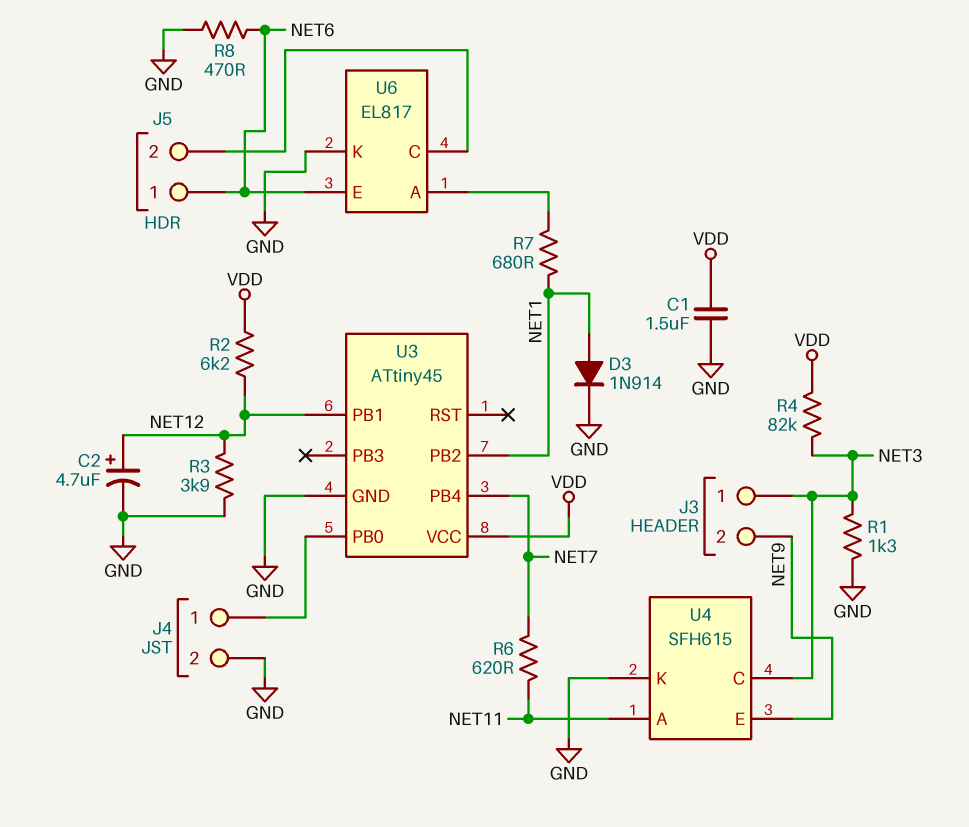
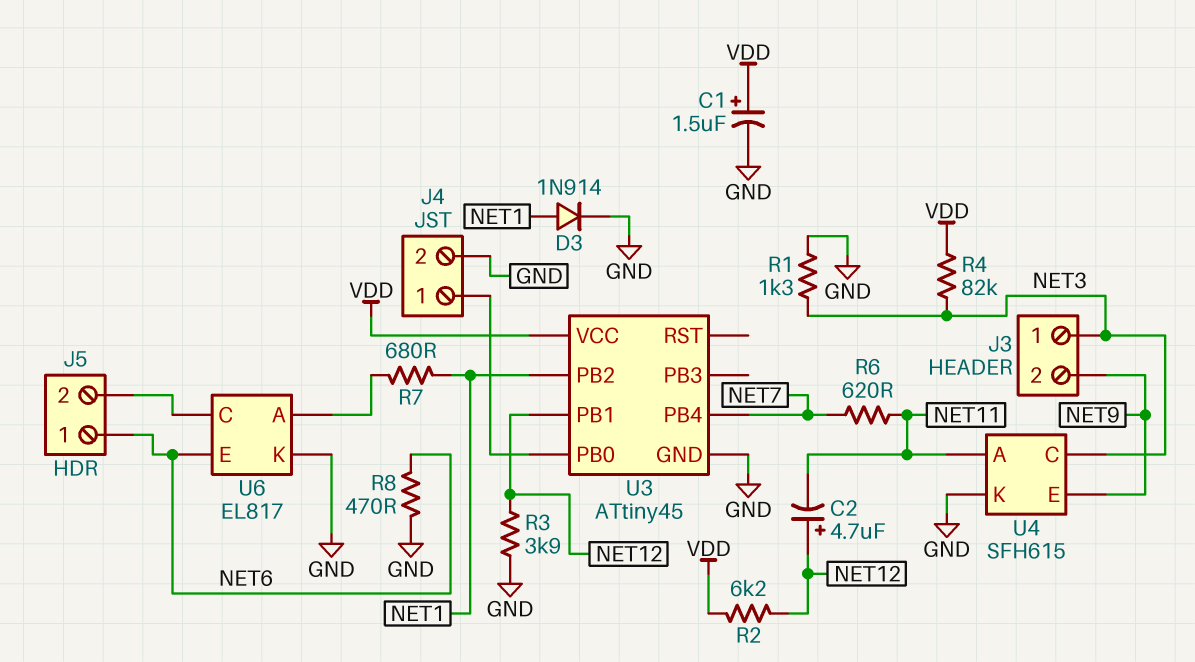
C1: 1.5uF (GND, VDD) -> 1.5uF (plus VDD, minus GND)
C2: 4.7uF (plus NET12, minus GND) -> 4.7uF (plus NET12, minus NET11)

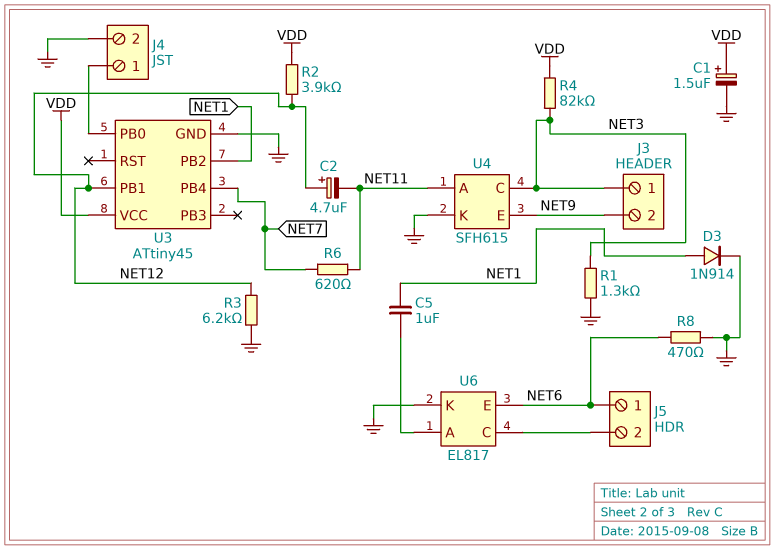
C5: none -> 1uF (NET1, U6/A)
R2: 6.2k (NET12, VDD) -> 3.9k (NET12, VDD)
R3: 3.9k (GND, NET12) -> 6.2k (GND, NET12)
R7: 680 (NET1, U6/A) -> none

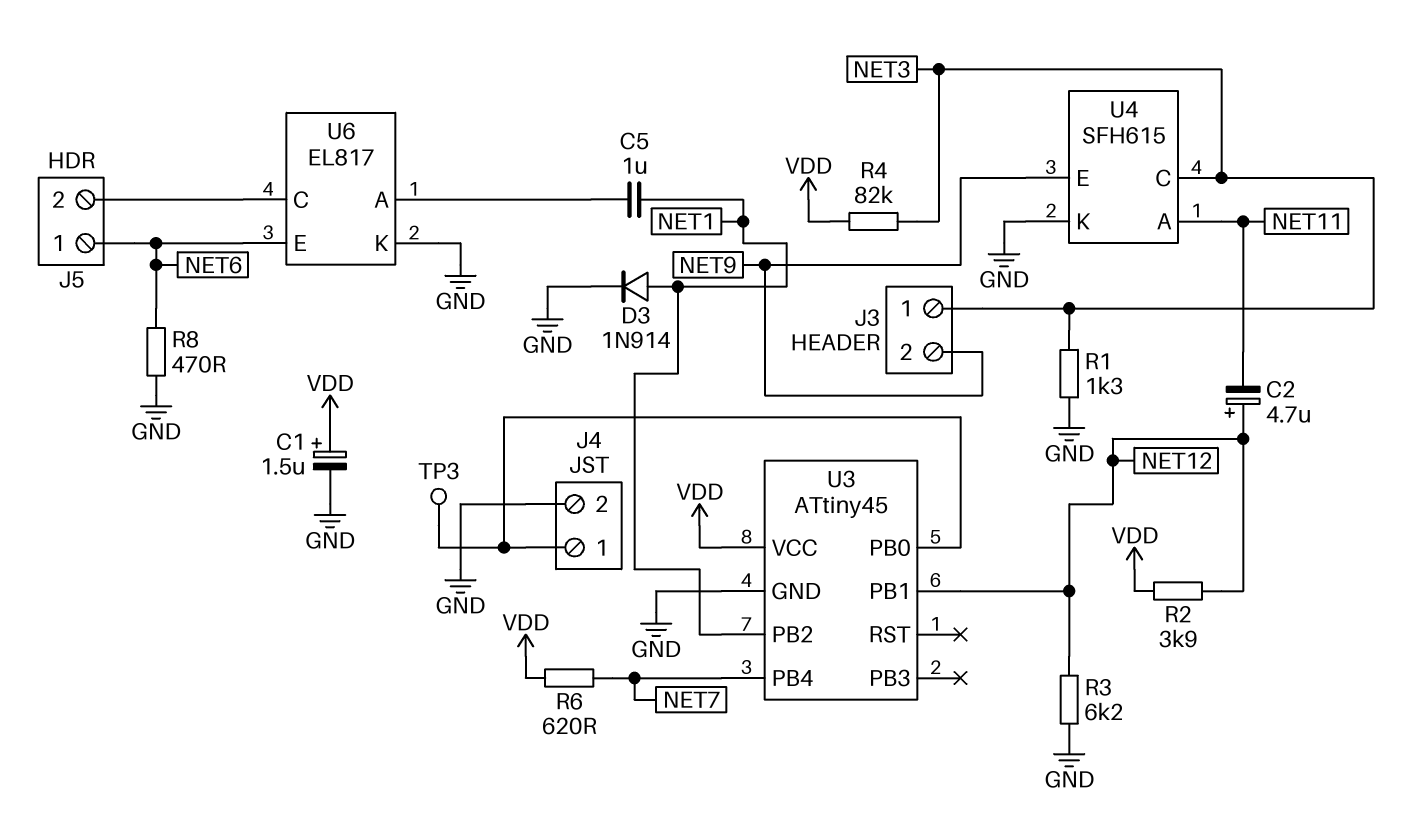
R6: 620 (NET7, NET11) -> 620 (NET7, VDD)
TP3: none -> test point (J4/1)

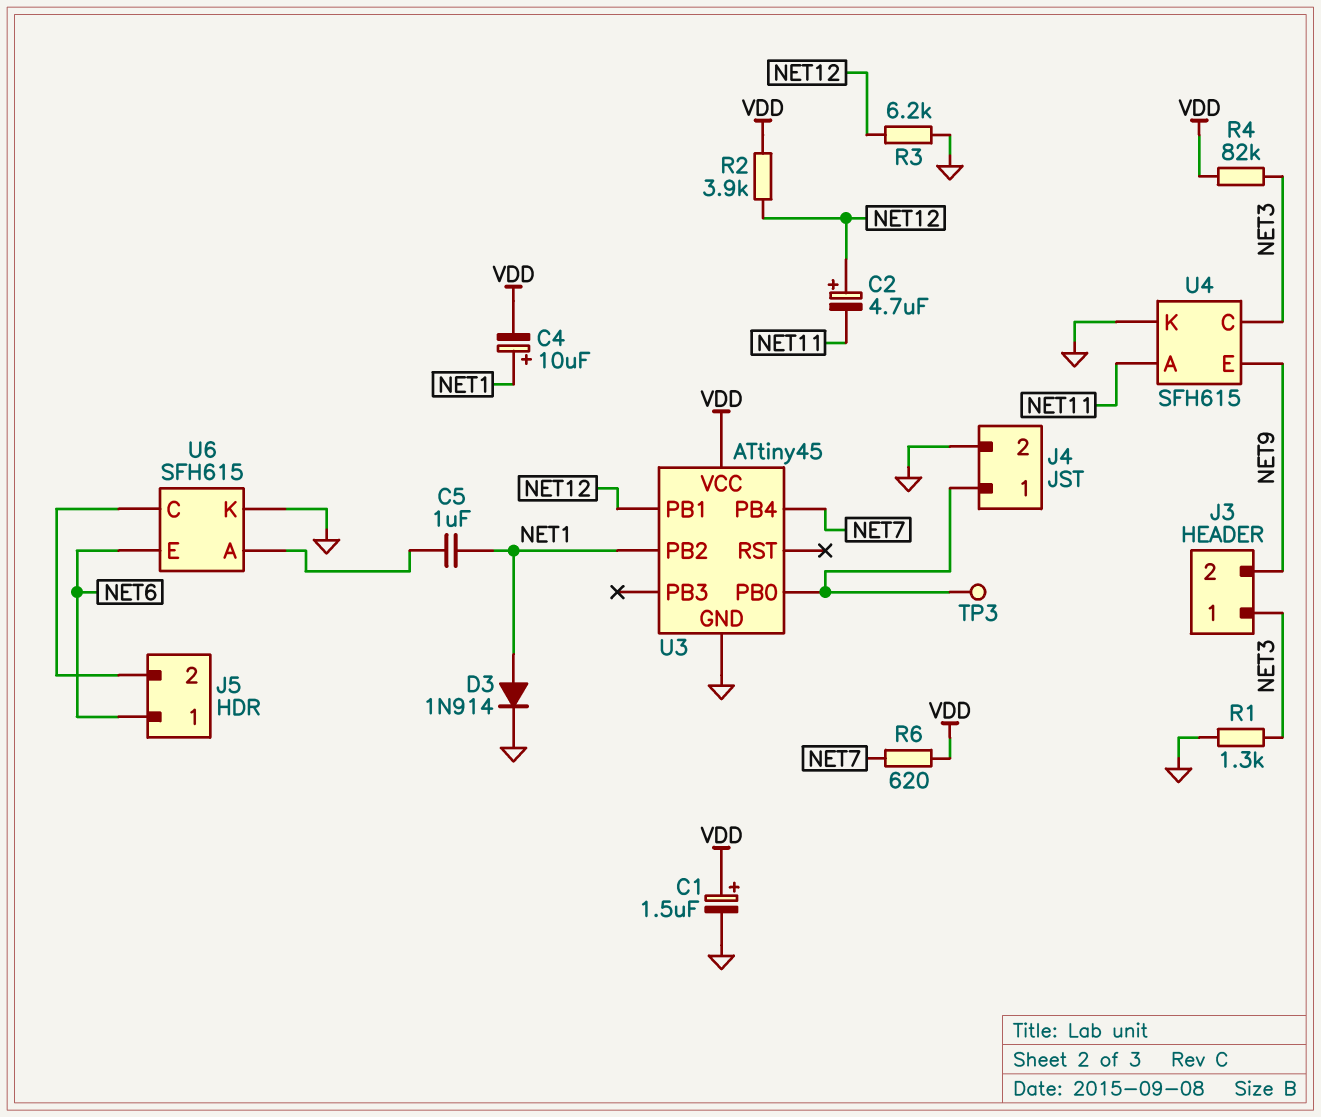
C4: none -> 10uF (plus NET1, minus VDD)
R8: 470 (GND, NET6) -> none
U6: EL817 -> SFH615

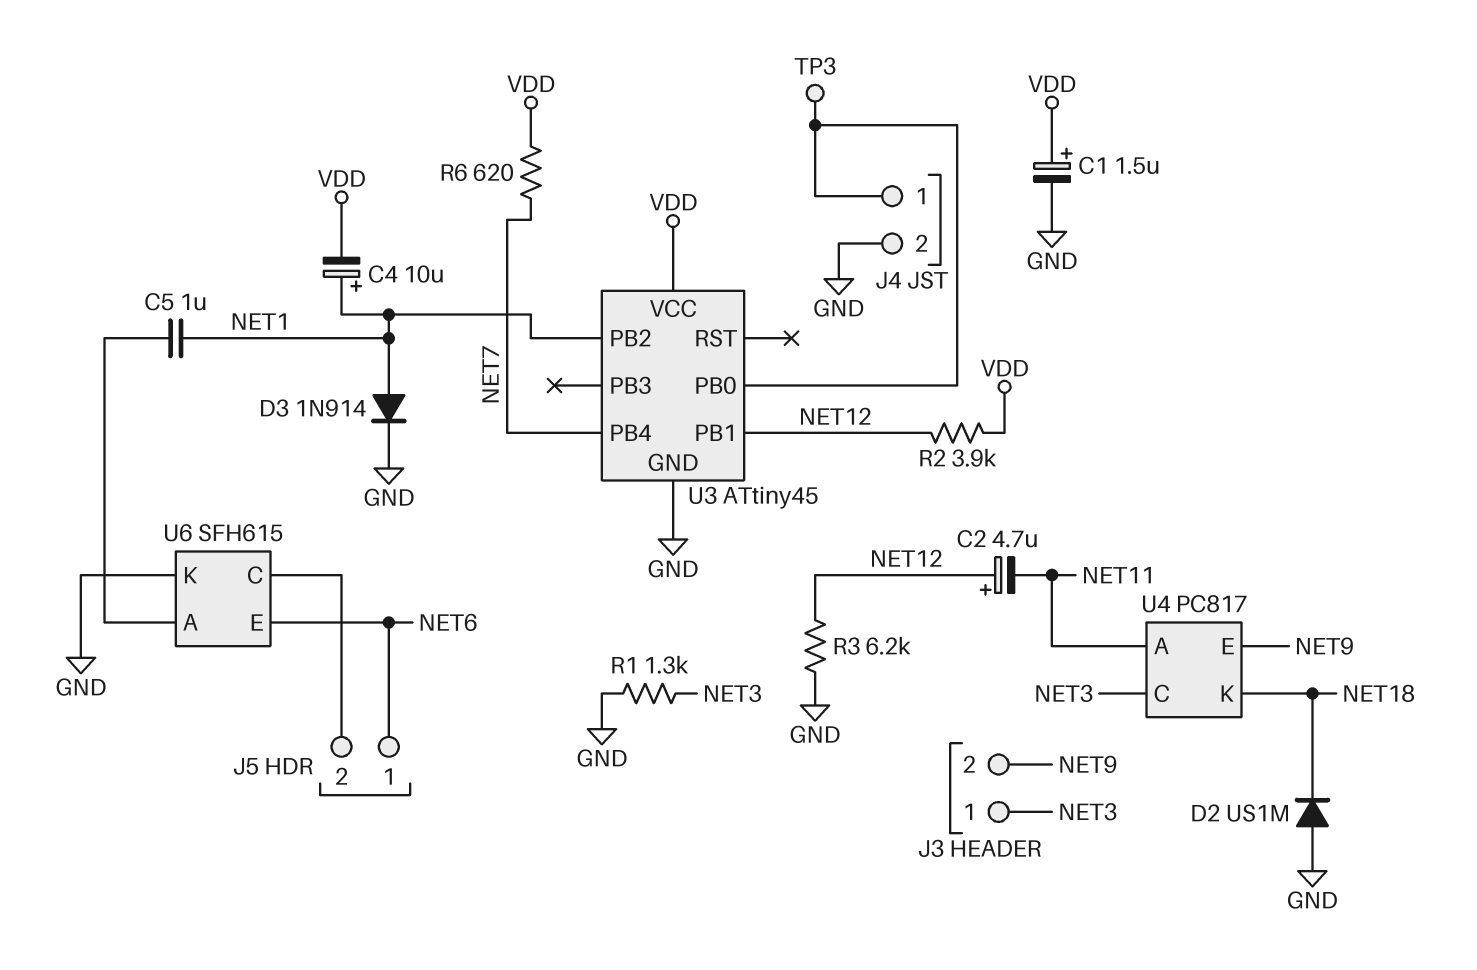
D2: none -> diode US1M (A GND, K NET18)
R4: 82k (NET3, VDD) -> none
U4: SFH615 -> PC817
U4 pin K: GND -> NET18

